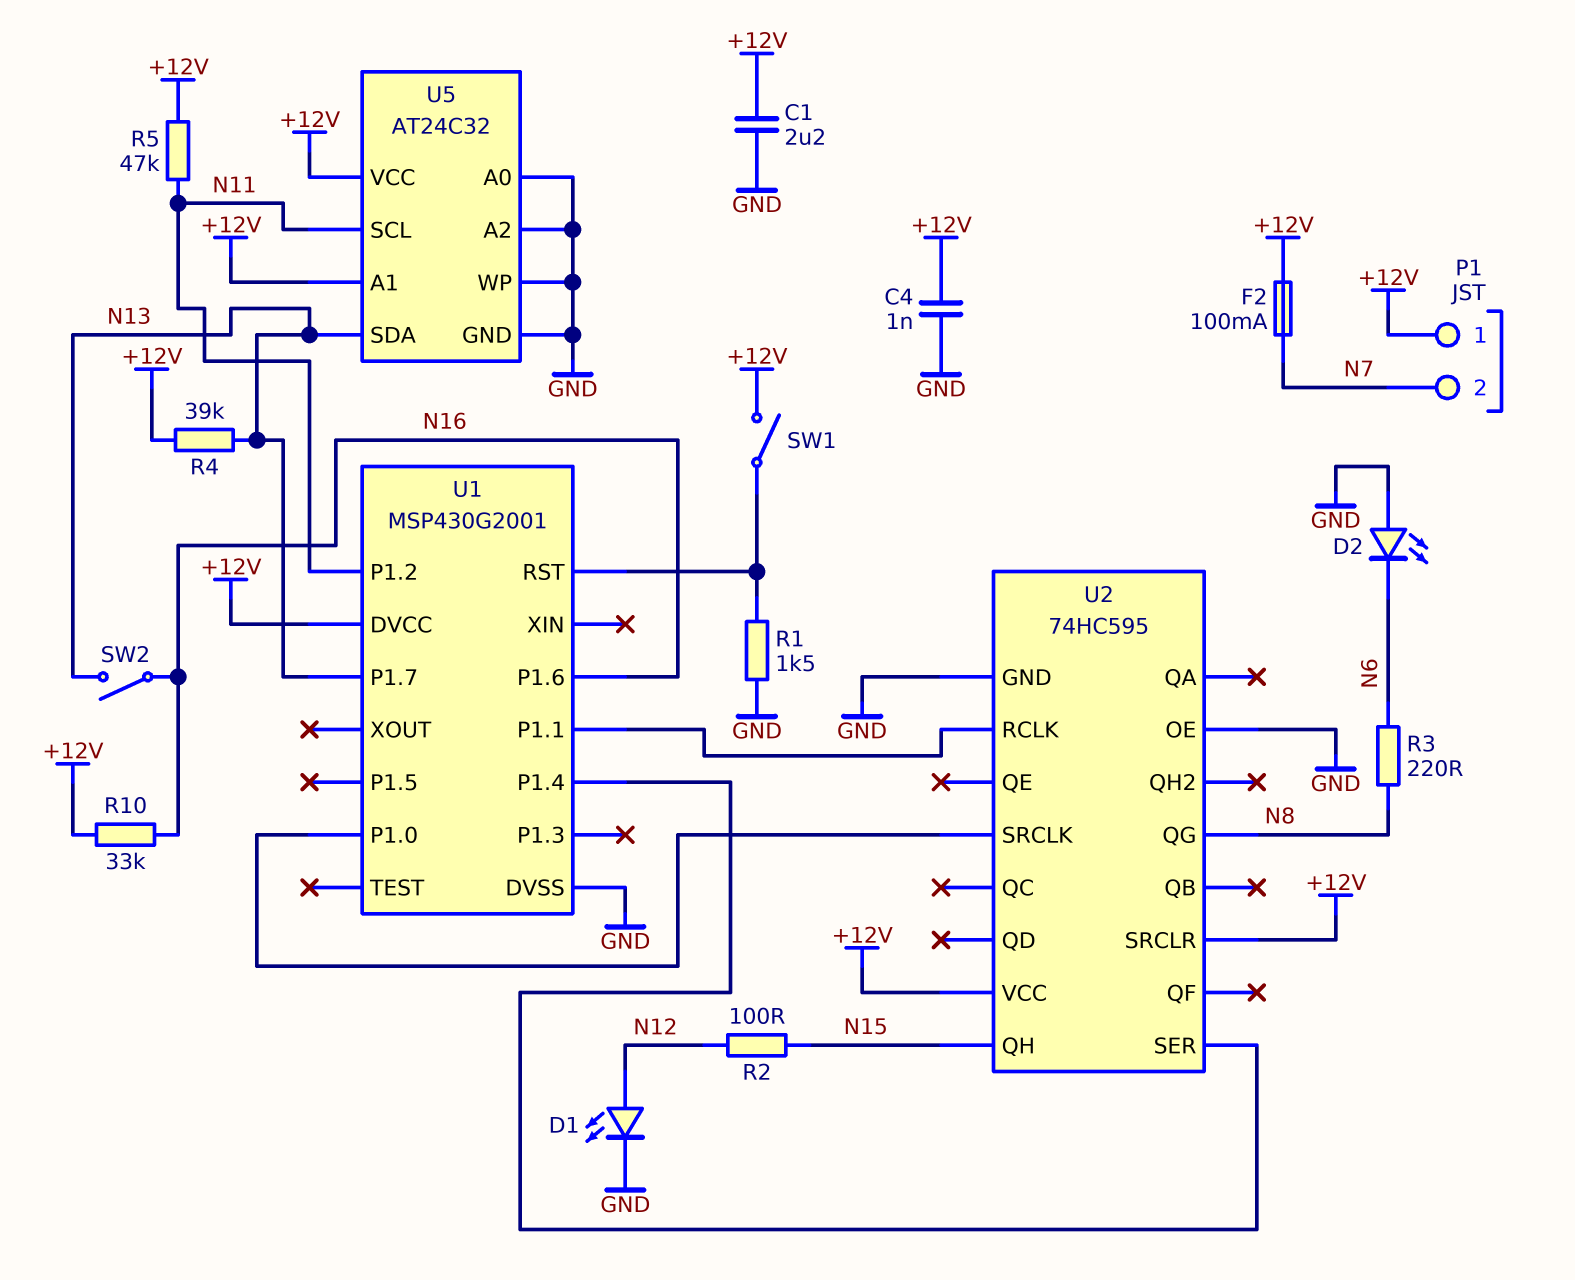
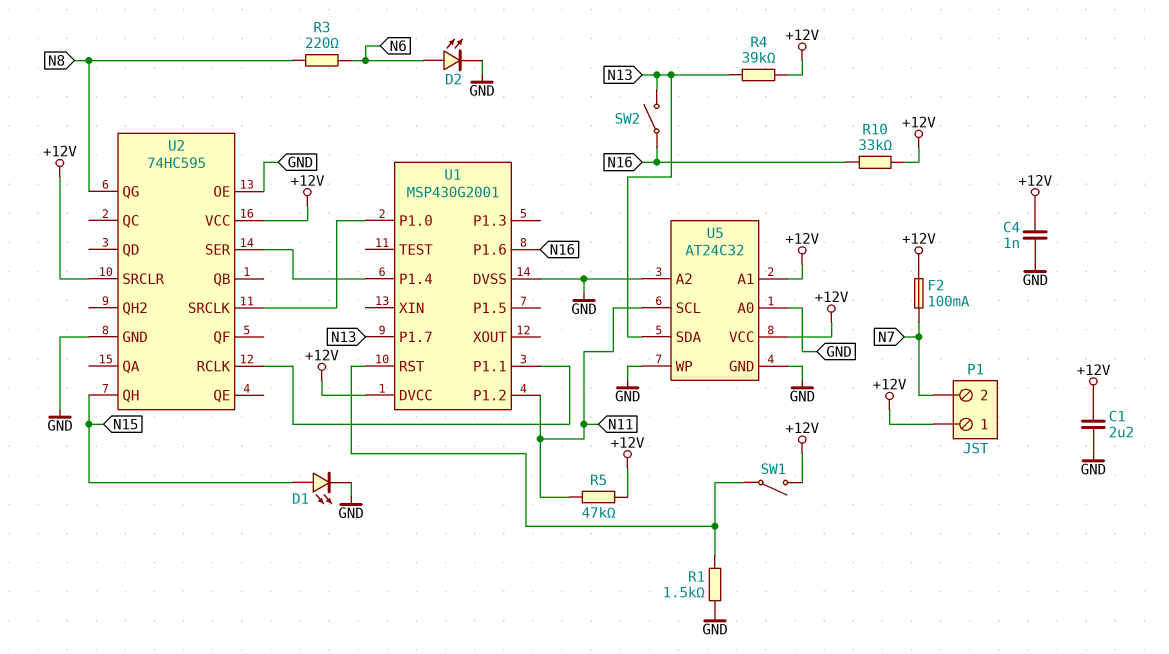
D1: LED (A N12, K GND) -> LED (A N15, K GND)
D2: LED (A GND, K N6) -> LED (A N6, K GND)
R2: 100 (N12, N15) -> none

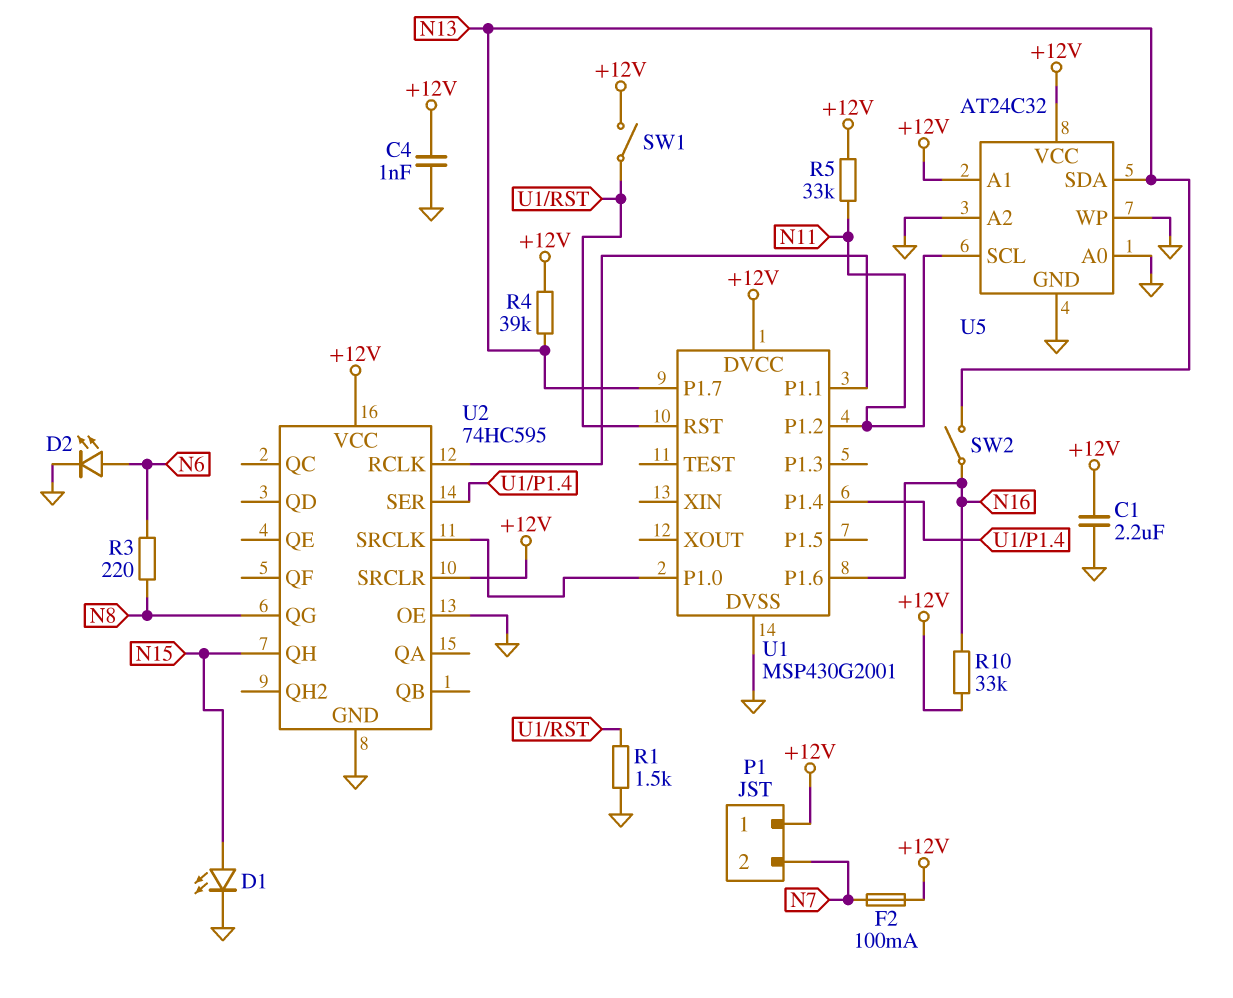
R5: 47k (+12V, N11) -> 33k (+12V, N11)

